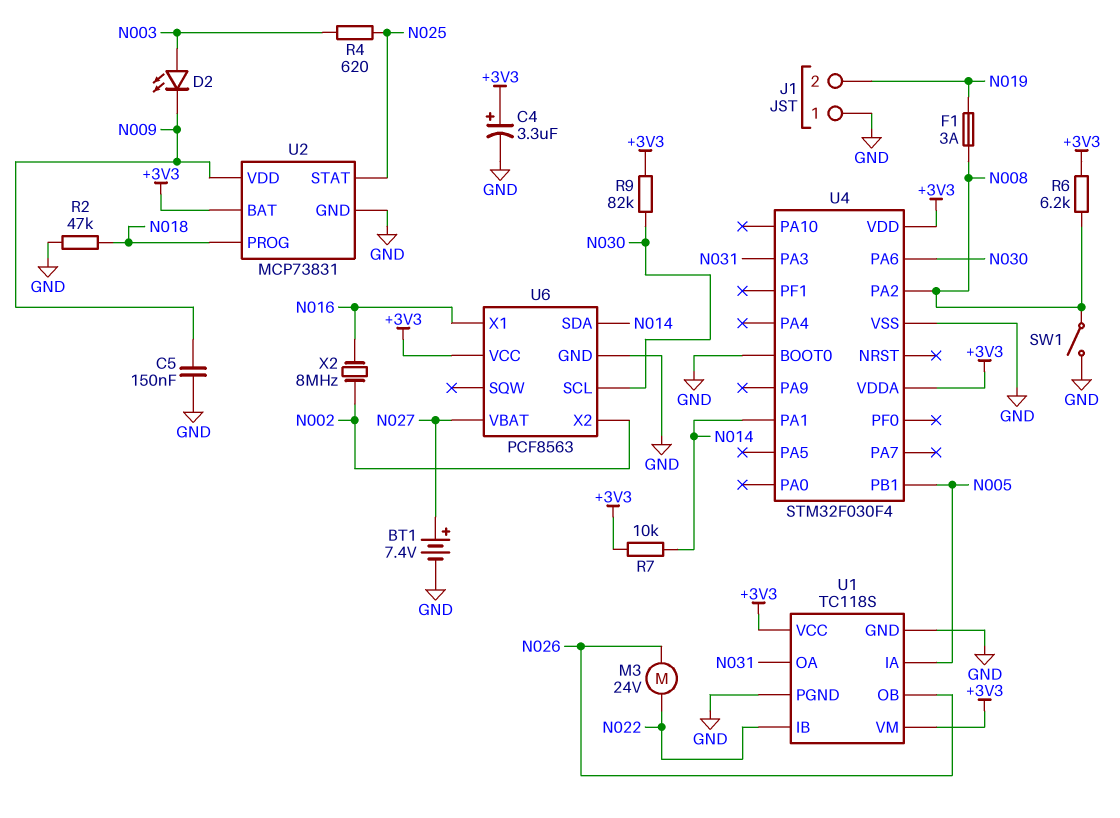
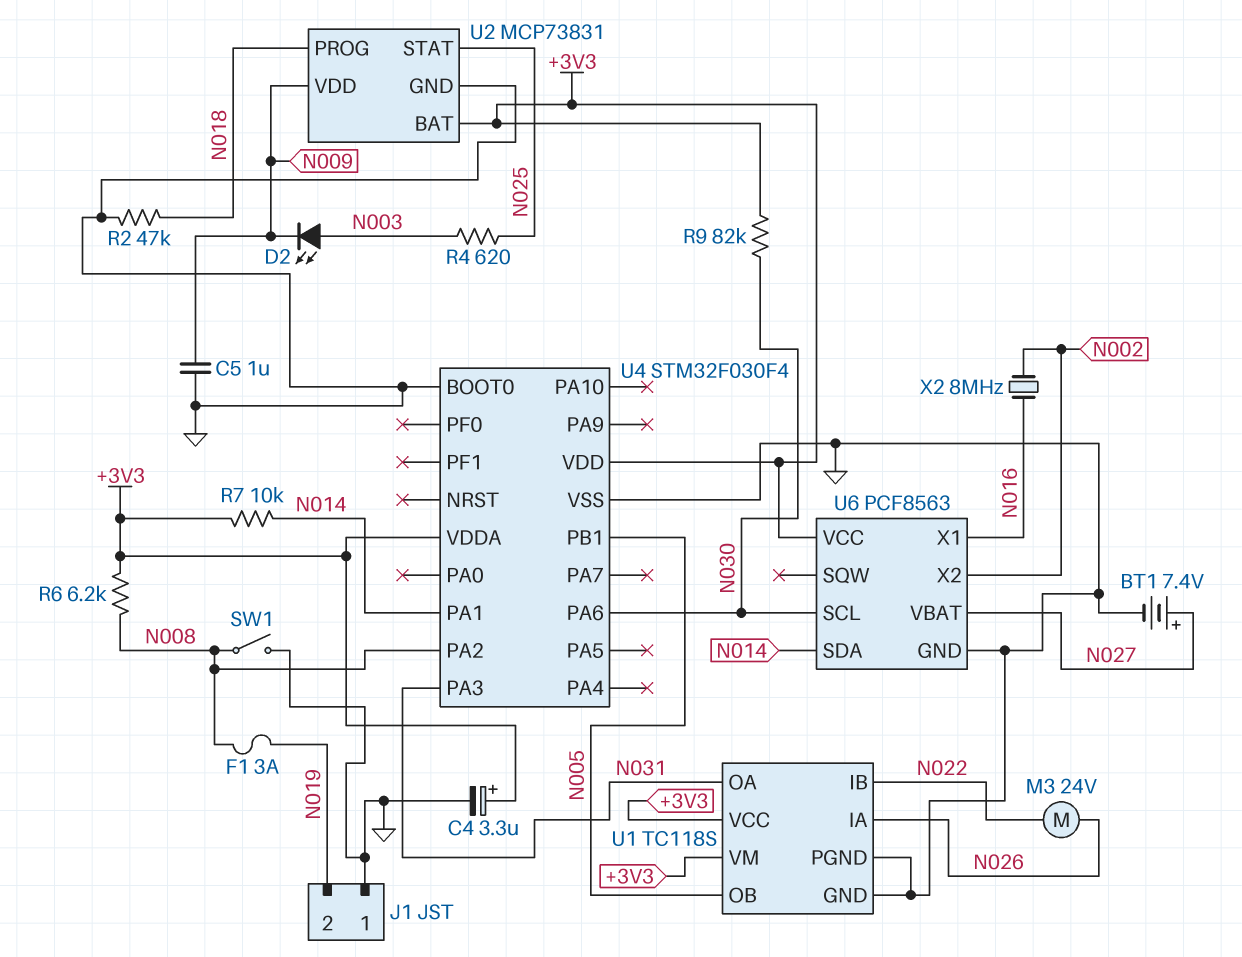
C5: 150nF (GND, N009) -> 1uF (GND, N009)
U1 pin IA: N005 -> N026
U1 pin OB: N026 -> N005

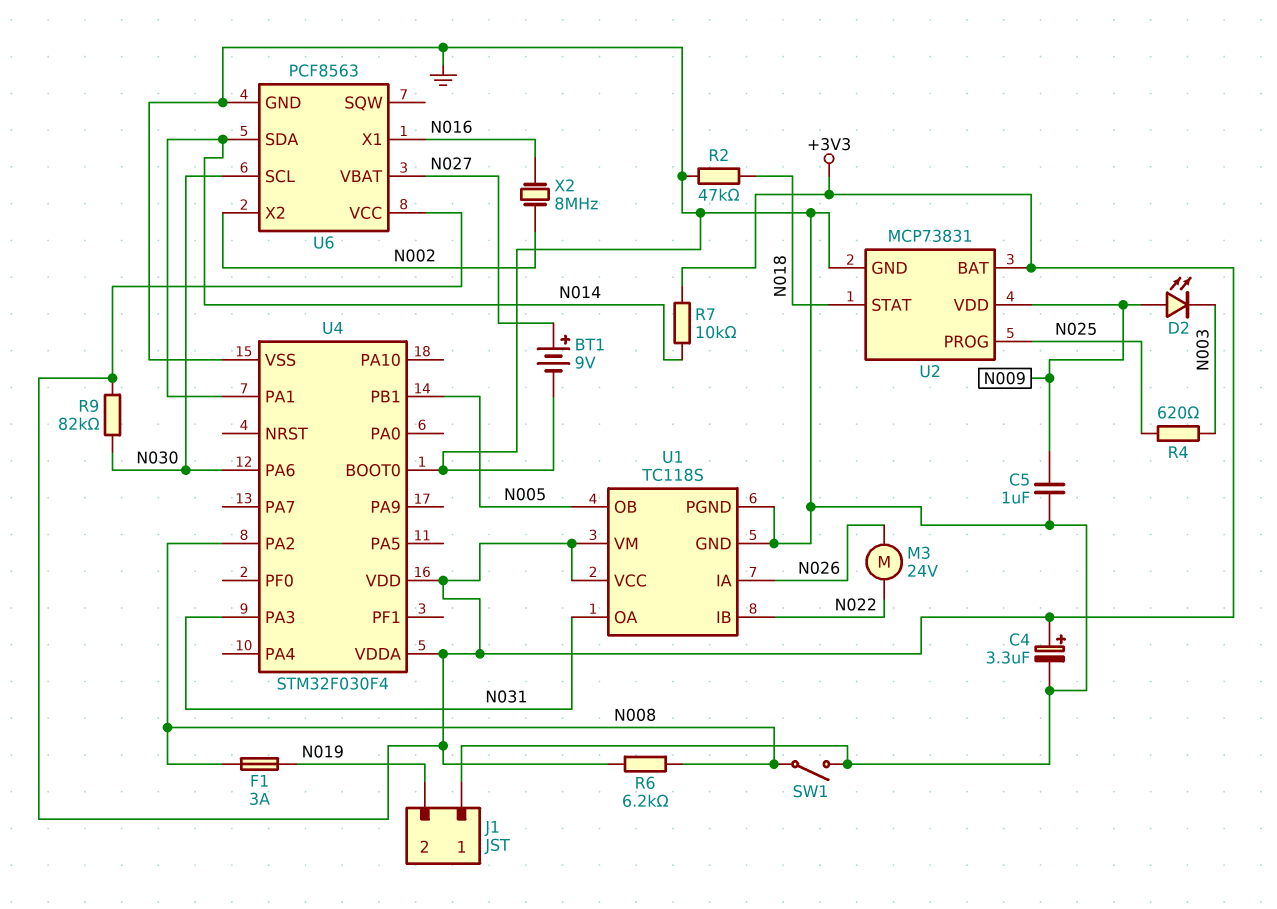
BT1: 7.4V (plus N027, minus GND) -> 9V (plus N027, minus GND)
D2: LED (A N003, K N009) -> LED (A N009, K N003)
U2 pin PROG: N018 -> N025
U2 pin STAT: N025 -> N018

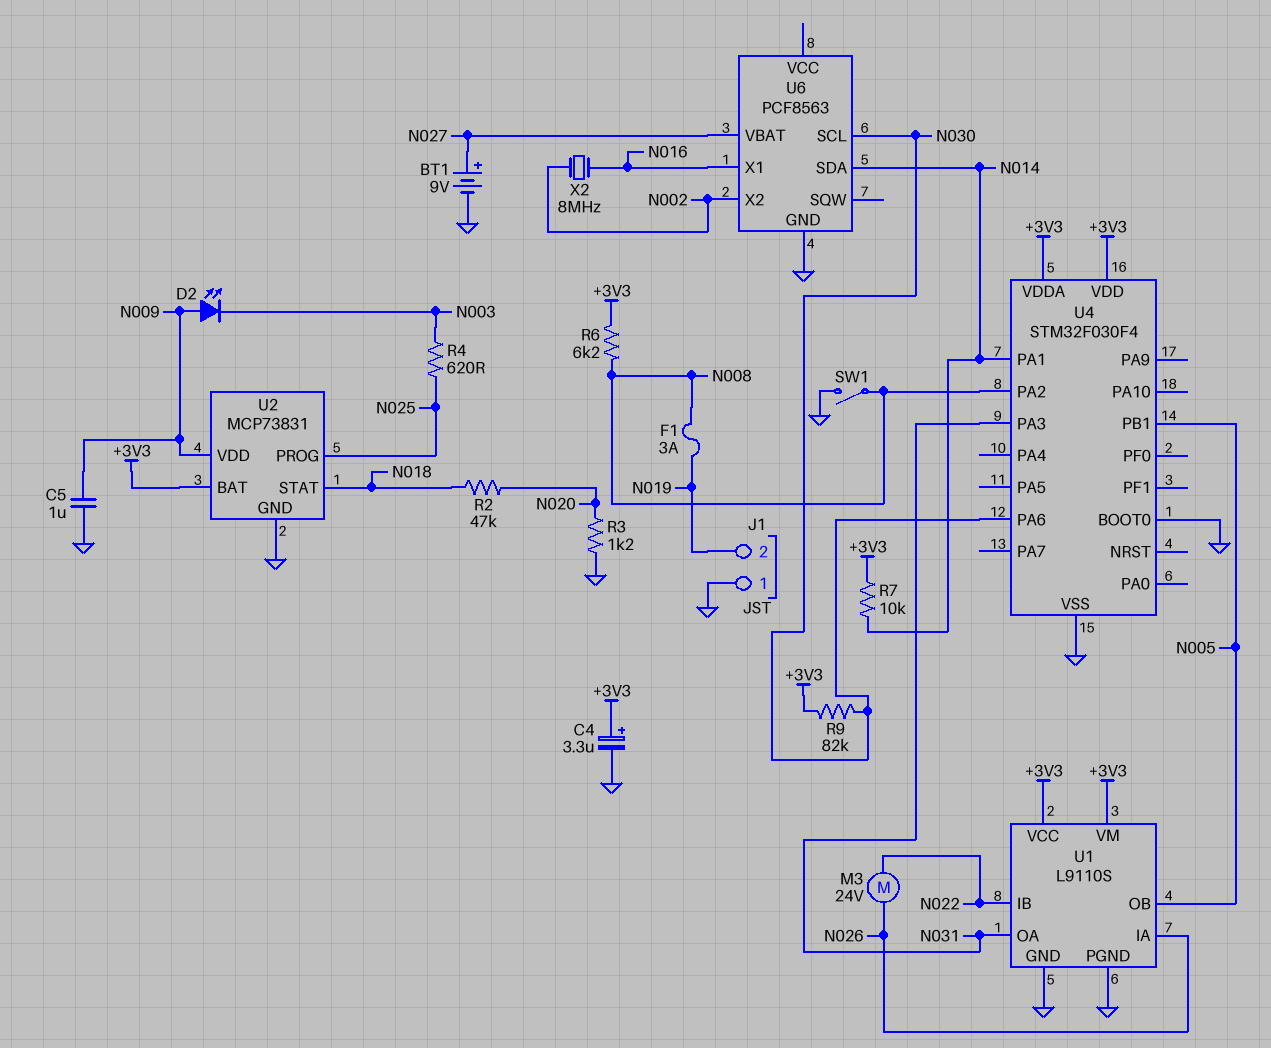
R2: 47k (GND, N018) -> 47k (N018, N020)
R3: none -> 1.2k (GND, N020)
U1: TC118S -> L9110S
U6 pin VCC: +3V3 -> none

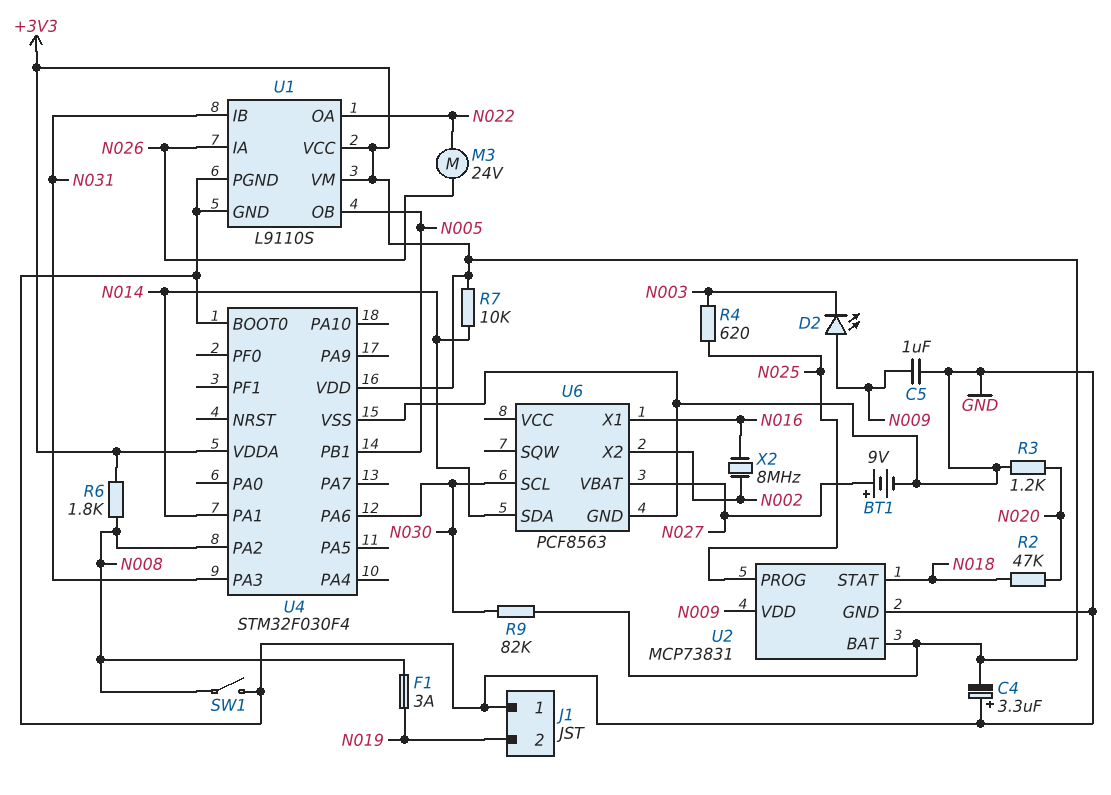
C4: 3.3uF (plus +3V3, minus GND) -> 3.3uF (plus GND, minus +3V3)
R6: 6.2k (+3V3, N008) -> 1.8k (+3V3, N008)
U1 pin IB: N022 -> N031
U1 pin OA: N031 -> N022

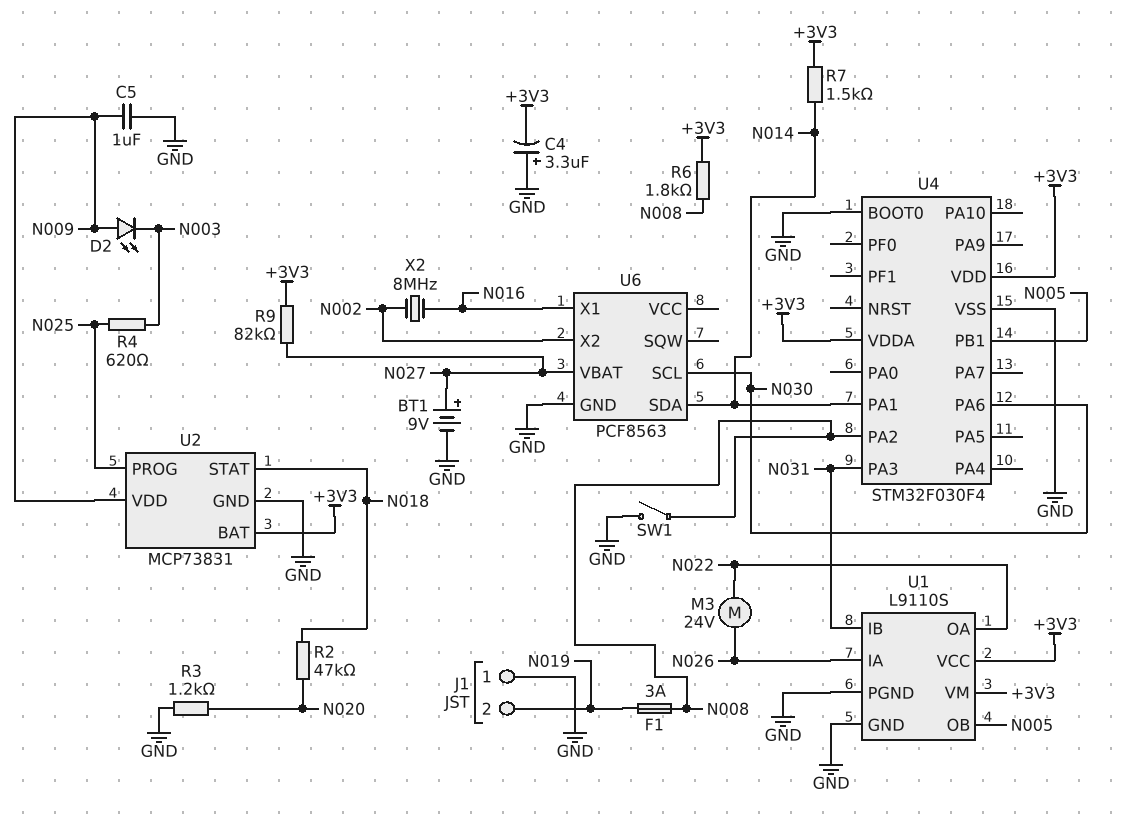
R7: 10k (+3V3, N014) -> 1.5k (+3V3, N014)
R9: 82k (+3V3, N030) -> 82k (+3V3, N027)

